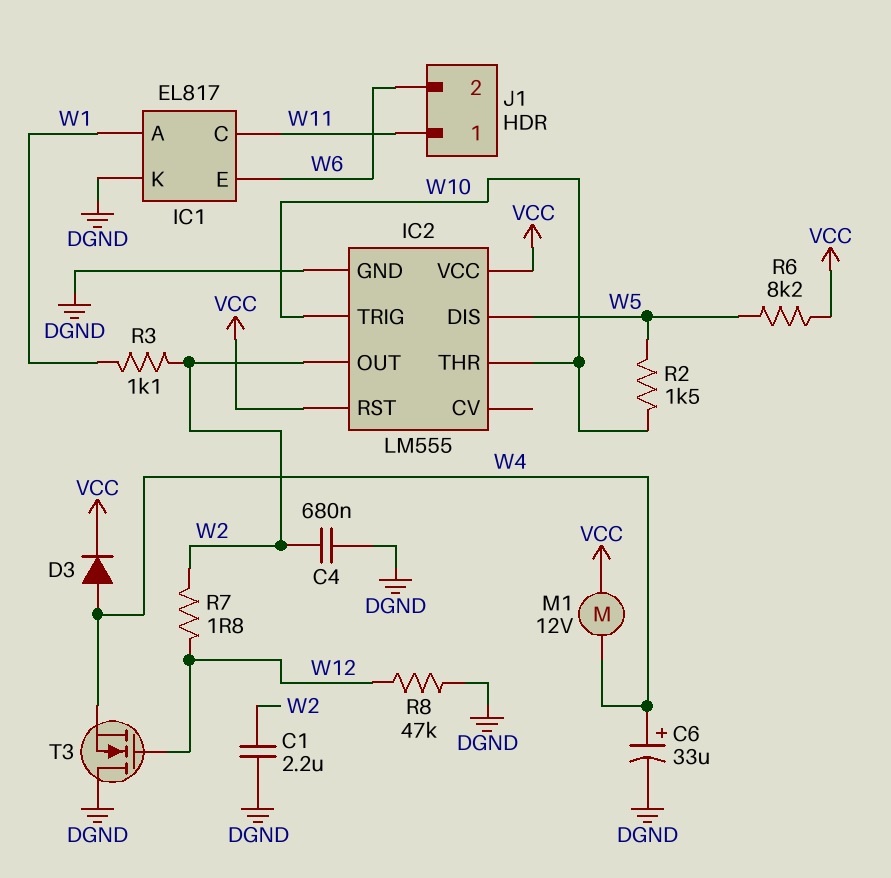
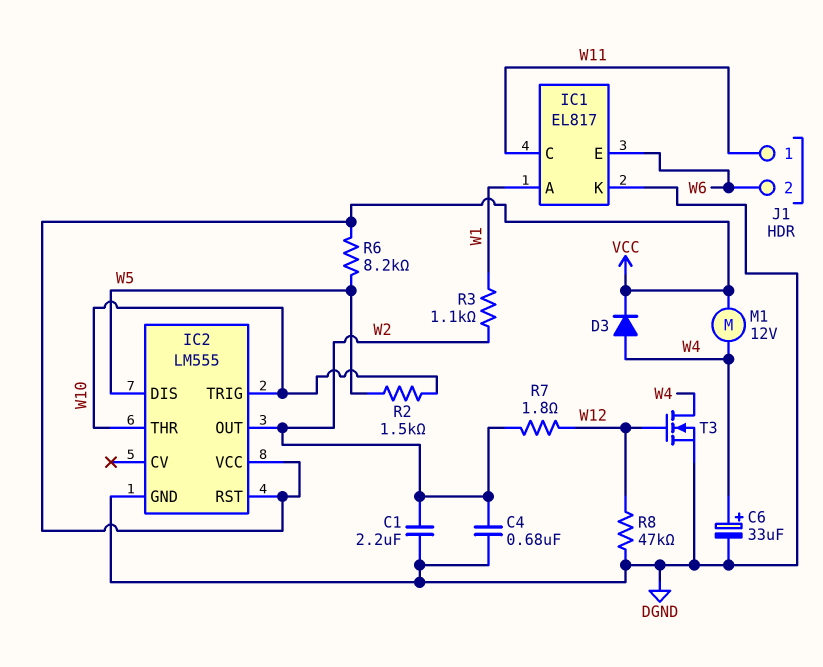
T3: NMOS (G W12, D DGND, S W4) -> NMOS (G W12, D W4, S DGND)

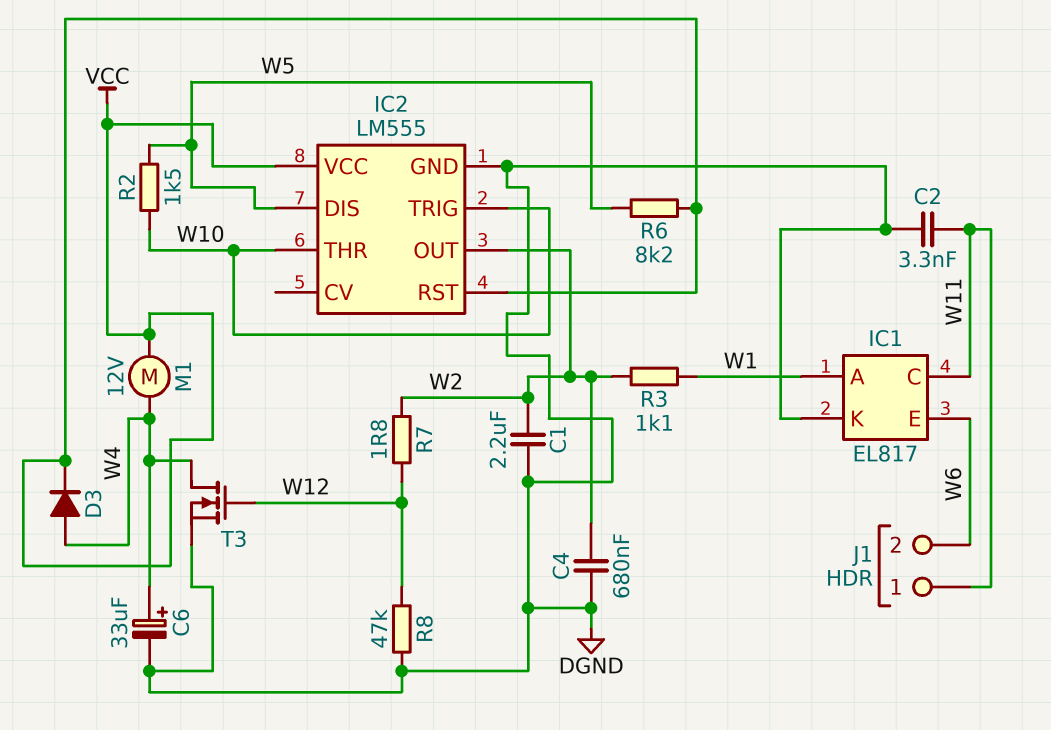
C2: none -> 3.3nF (DGND, W11)

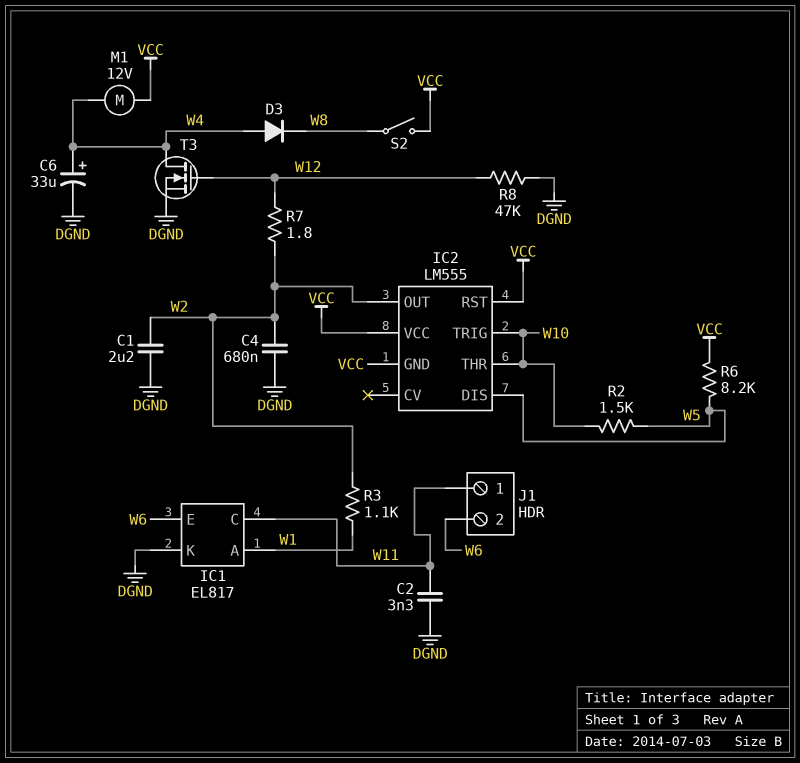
D3: diode (A W4, K VCC) -> diode (A W4, K W8)
IC2 pin GND: DGND -> VCC
S2: none -> switch (VCC, W8)

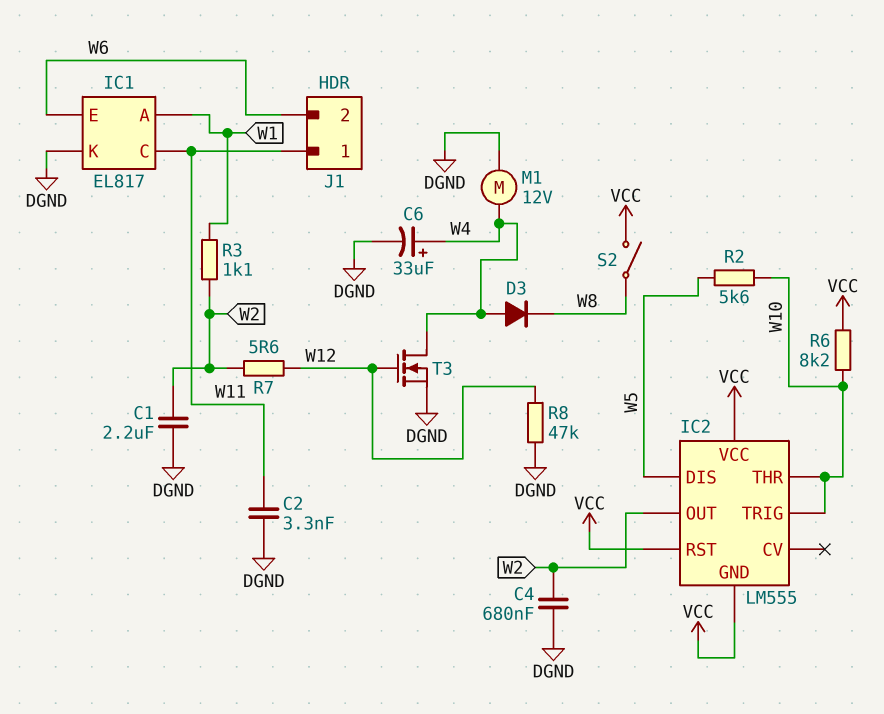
M1: motor 12V (VCC, W4) -> motor 12V (DGND, W4)
R2: 1.5k (W5, W10) -> 5.6k (W5, W10)
R6: 8.2k (VCC, W5) -> 8.2k (VCC, W10)
R7: 1.8 (W2, W12) -> 5.6 (W2, W12)

